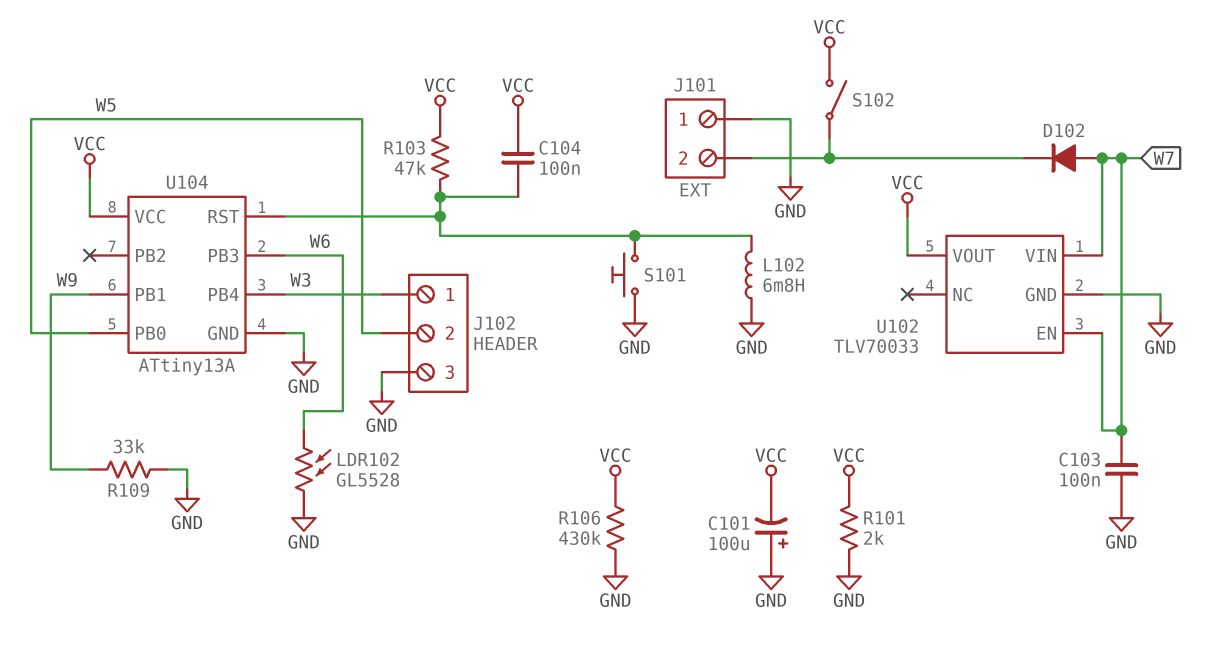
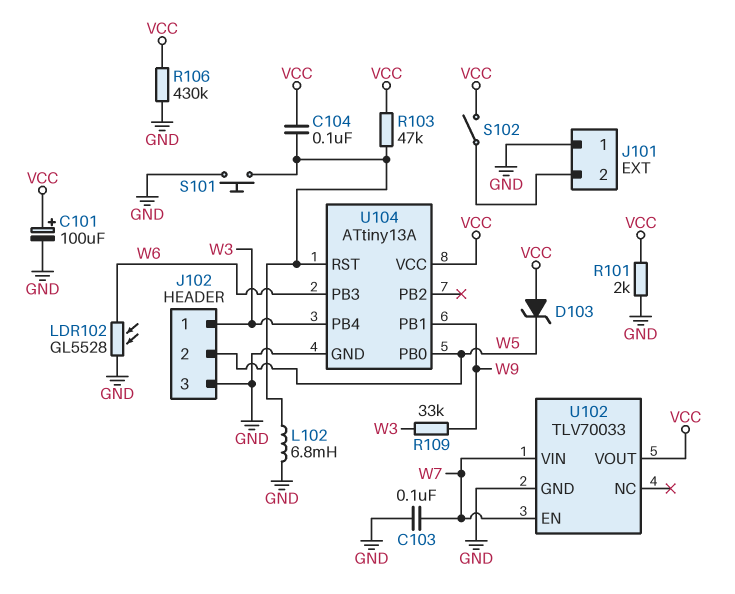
C101: 100uF (plus GND, minus VCC) -> 100uF (plus VCC, minus GND)
D102: diode (A W7, K J101/2) -> none
D103: none -> zener (A VCC, K W5)
R109: 33k (GND, W9) -> 33k (W3, W9)

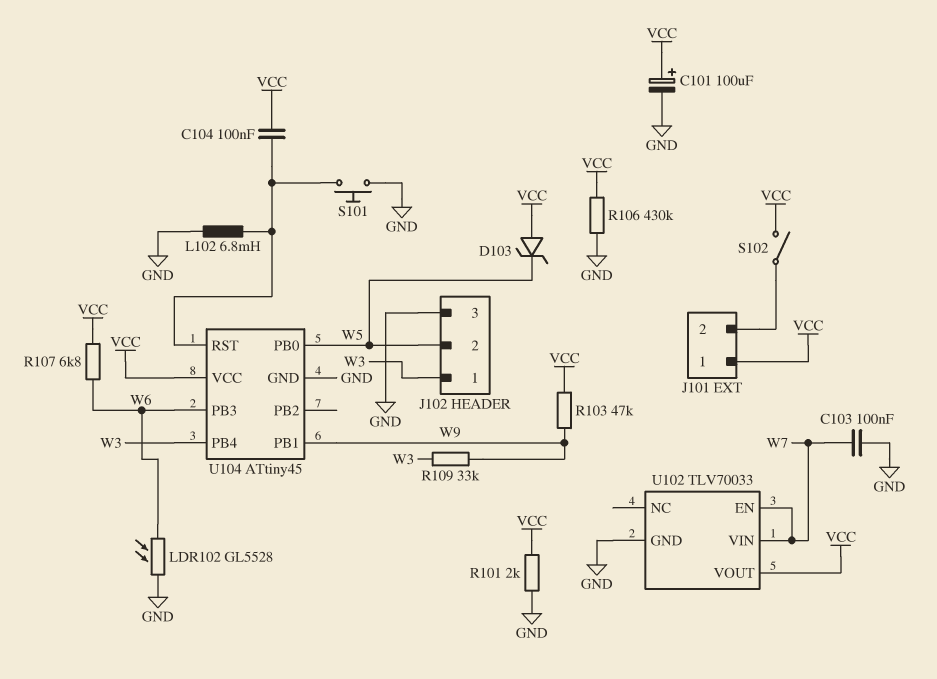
J101 pin 1: GND -> VCC
R103: 47k (U104/RST, VCC) -> 47k (VCC, W9)
R107: none -> 6.8k (VCC, W6)
U104: ATtiny13A -> ATtiny45

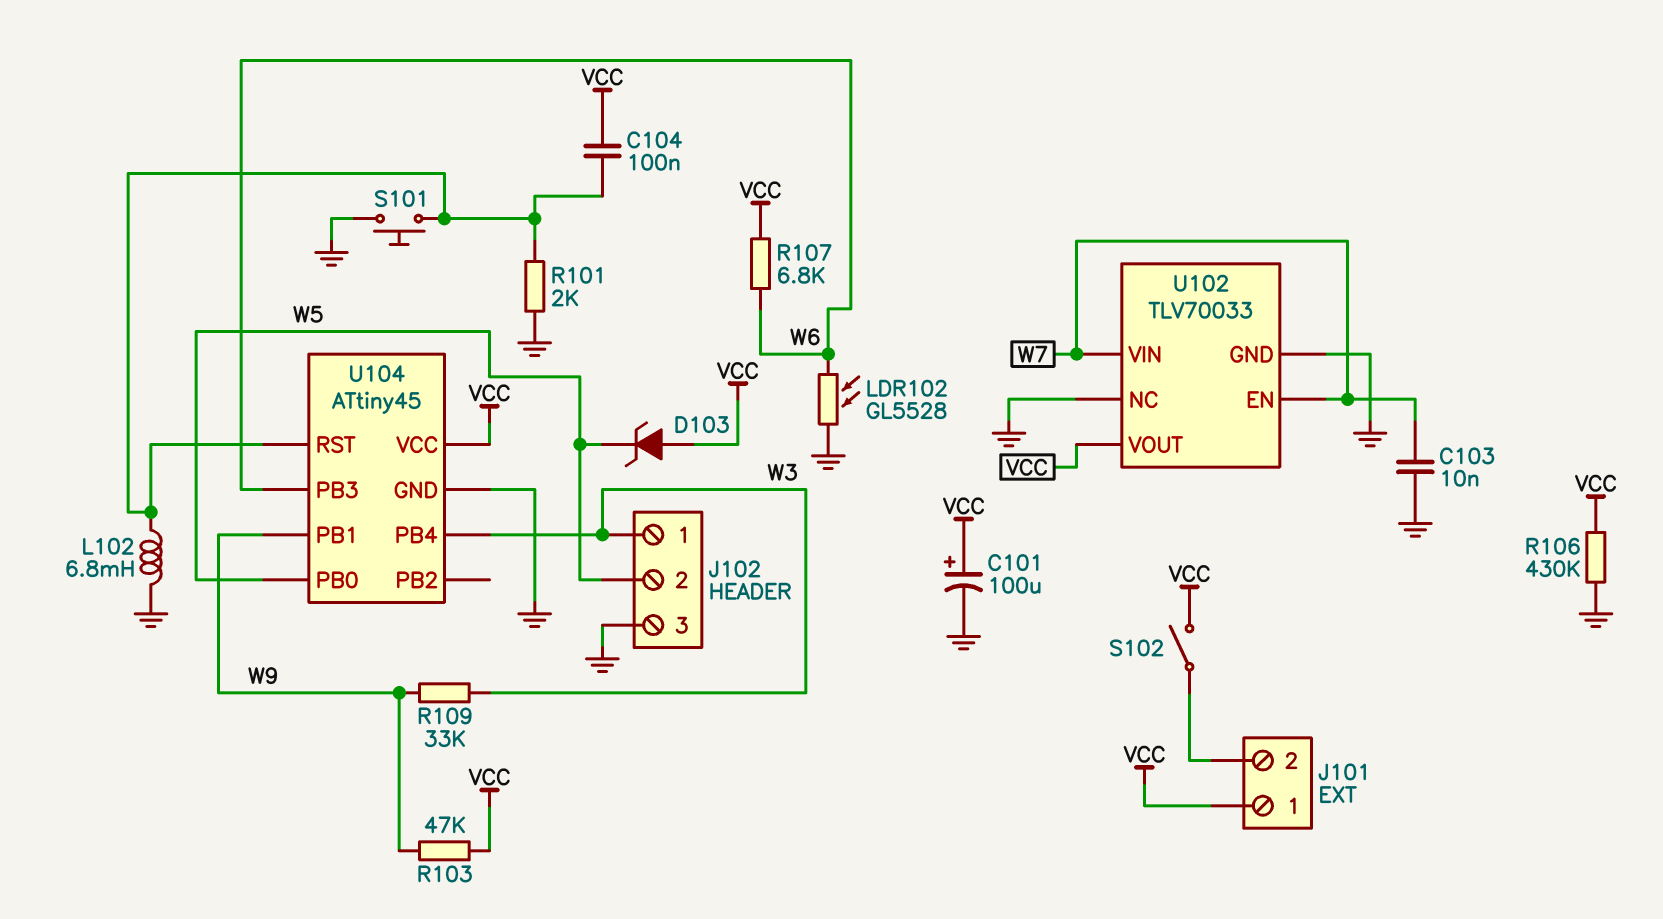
C103: 100nF (GND, W7) -> 10nF (GND, W7)
R101: 2k (GND, VCC) -> 2k (GND, U104/RST)
U102 pin NC: none -> GND

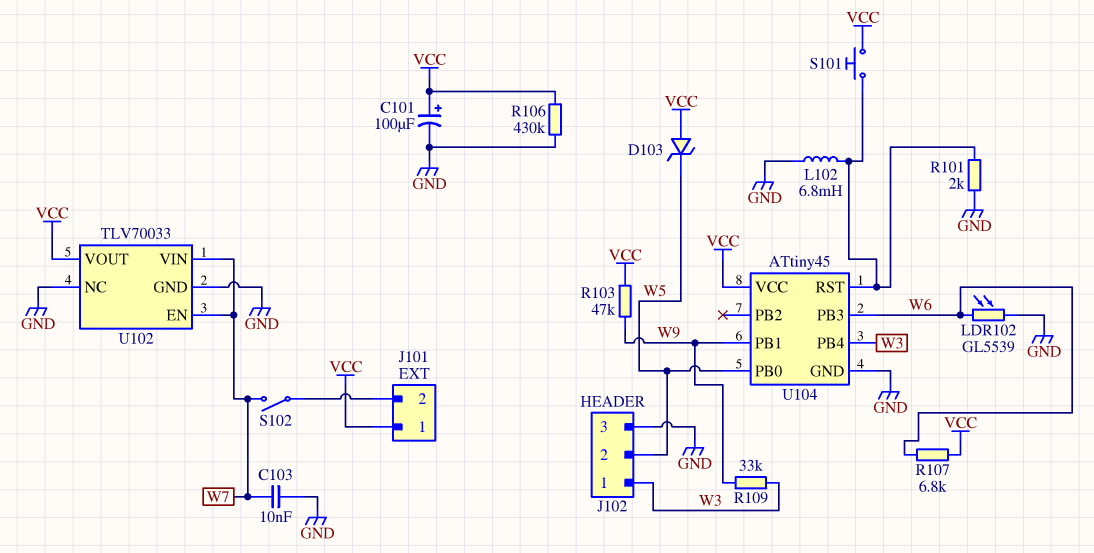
C104: 100nF (U104/RST, VCC) -> none
LDR102: GL5528 (GND, W6) -> GL5539 (GND, W6)
S101: button (GND, U104/RST) -> button (U104/RST, VCC)
S102: switch (J101/2, VCC) -> switch (J101/2, W7)

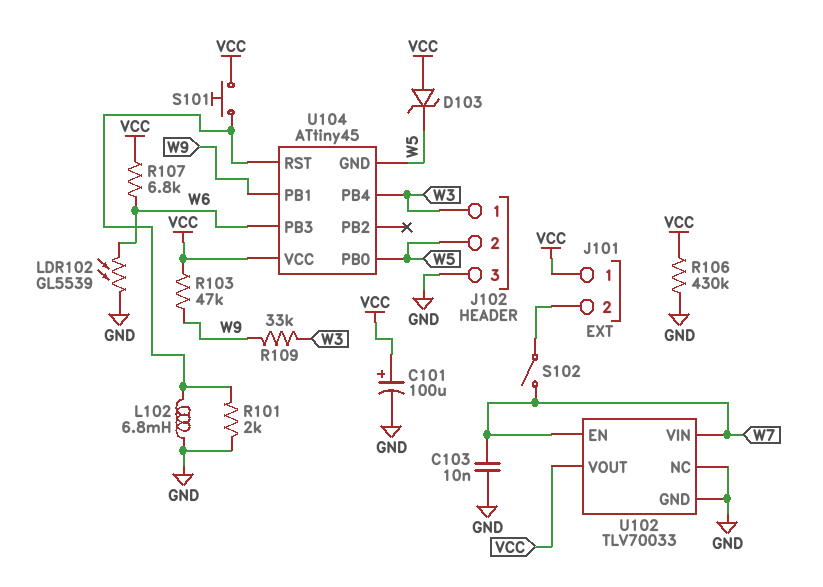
U104 pin GND: GND -> W5

